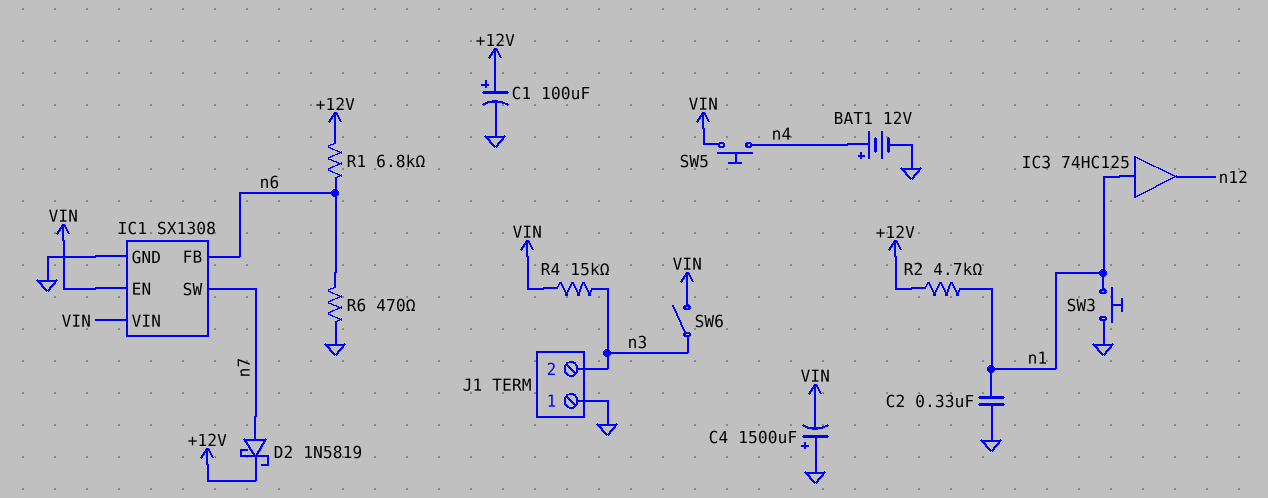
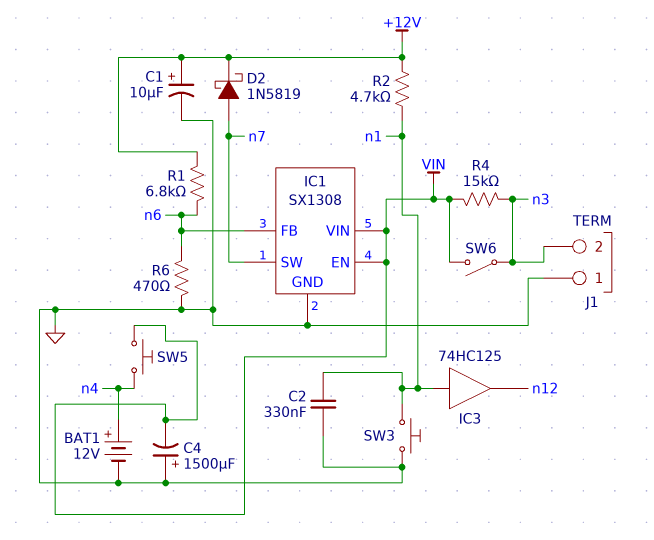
C1: 100uF (plus +12V, minus GND) -> 10uF (plus +12V, minus GND)

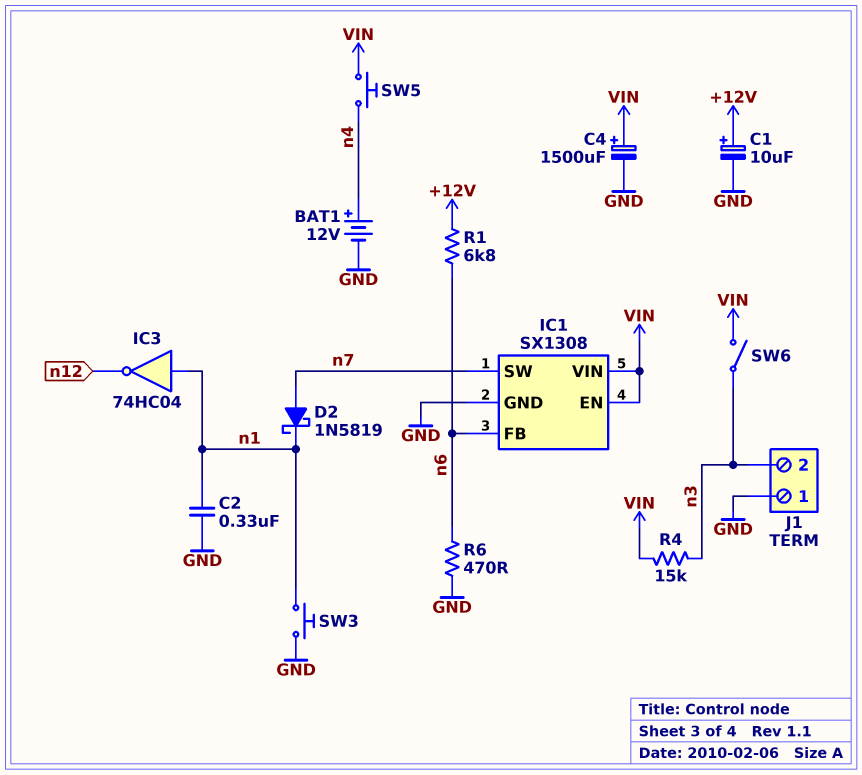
C4: 1500uF (plus GND, minus VIN) -> 1500uF (plus VIN, minus GND)
D2: schottky 1N5819 (A n7, K +12V) -> schottky 1N5819 (A n7, K n1)
IC3: buffer 74HC125 (in n1, out n12) -> NOT 74HC04 (in n1, out n12)
R2: 4.7k (+12V, n1) -> none

